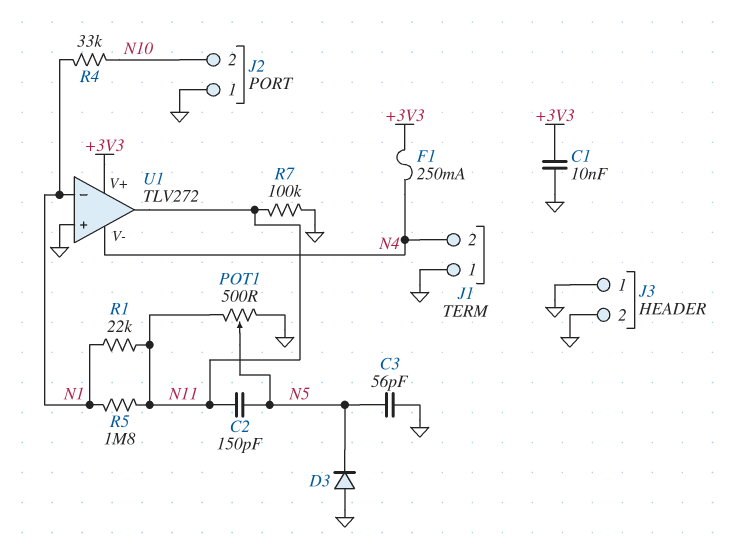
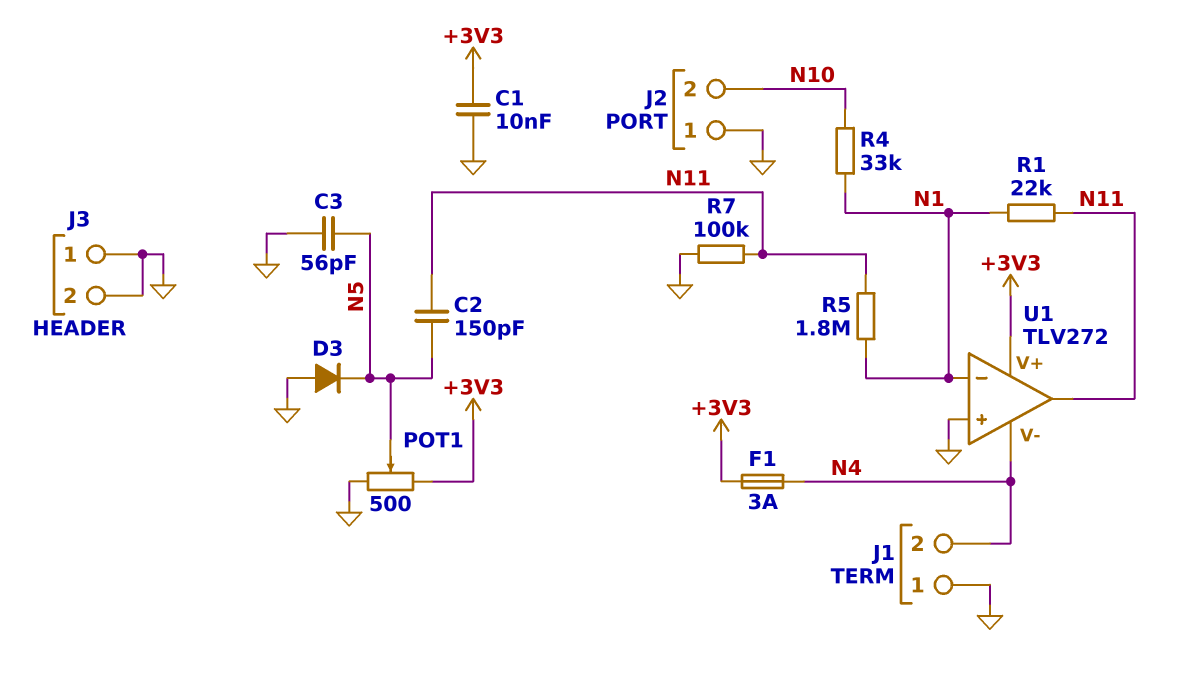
F1: 250mA (+3V3, N4) -> 3A (+3V3, N4)
POT1: 500 (GND, N11, wiper N5) -> 500 (+3V3, GND, wiper N5)

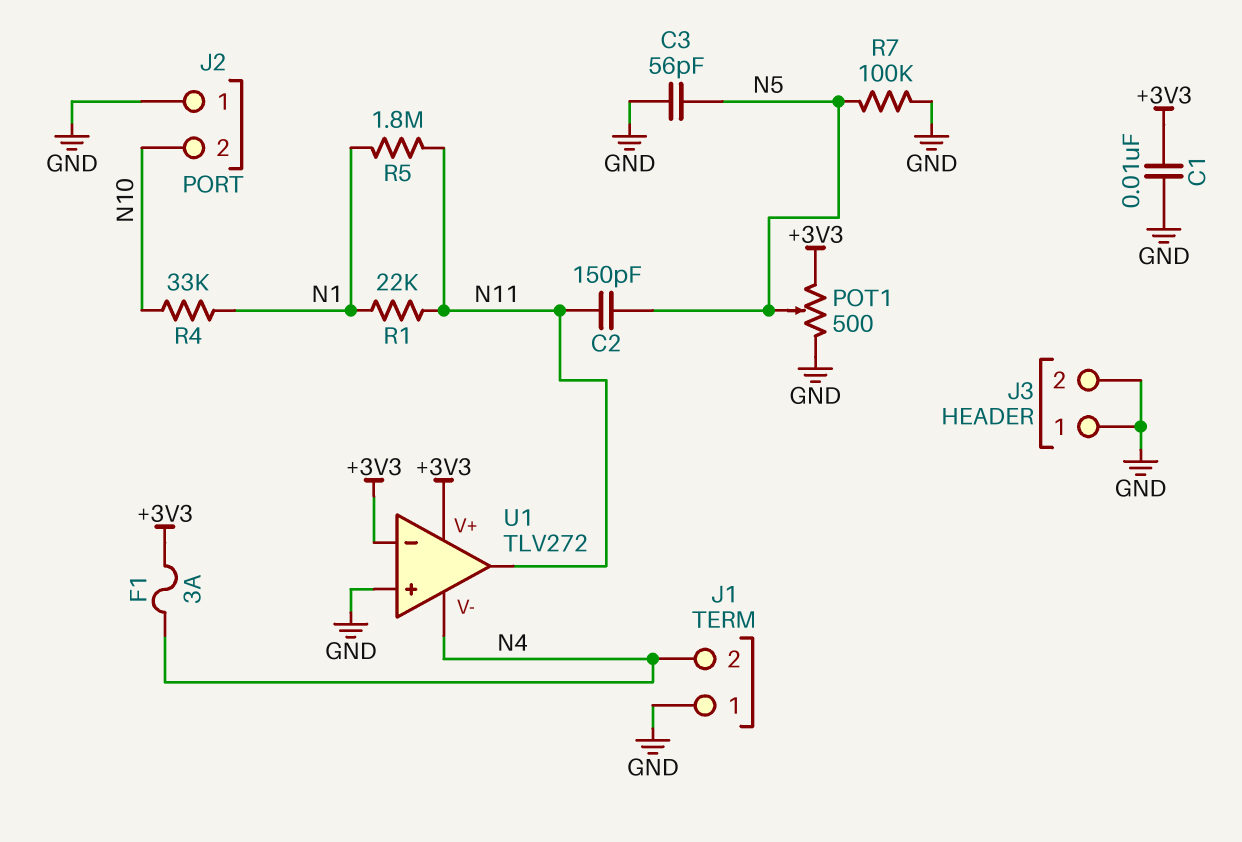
D3: diode (A GND, K N5) -> none
R7: 100k (GND, N11) -> 100k (GND, N5)
U1 pin in-: N1 -> +3V3

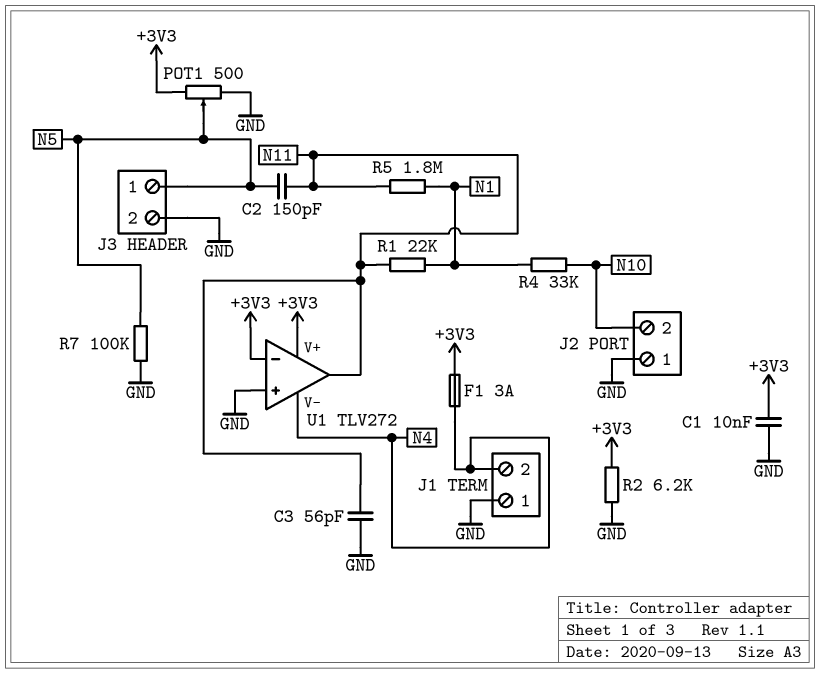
C3: 56pF (GND, N5) -> 56pF (GND, N11)
J3 pin 1: GND -> N5
R2: none -> 6.2k (+3V3, GND)

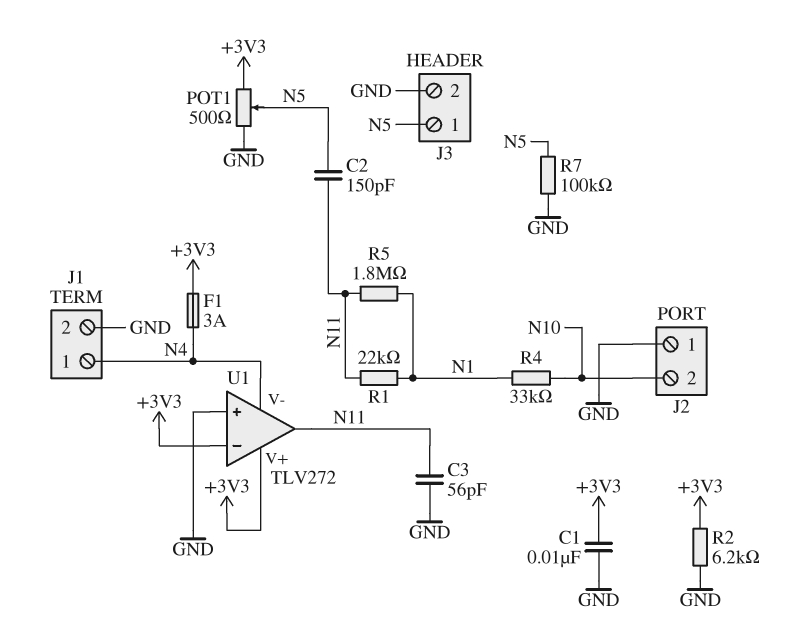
J1 pin 1: GND -> N4
J1 pin 2: N4 -> GND

